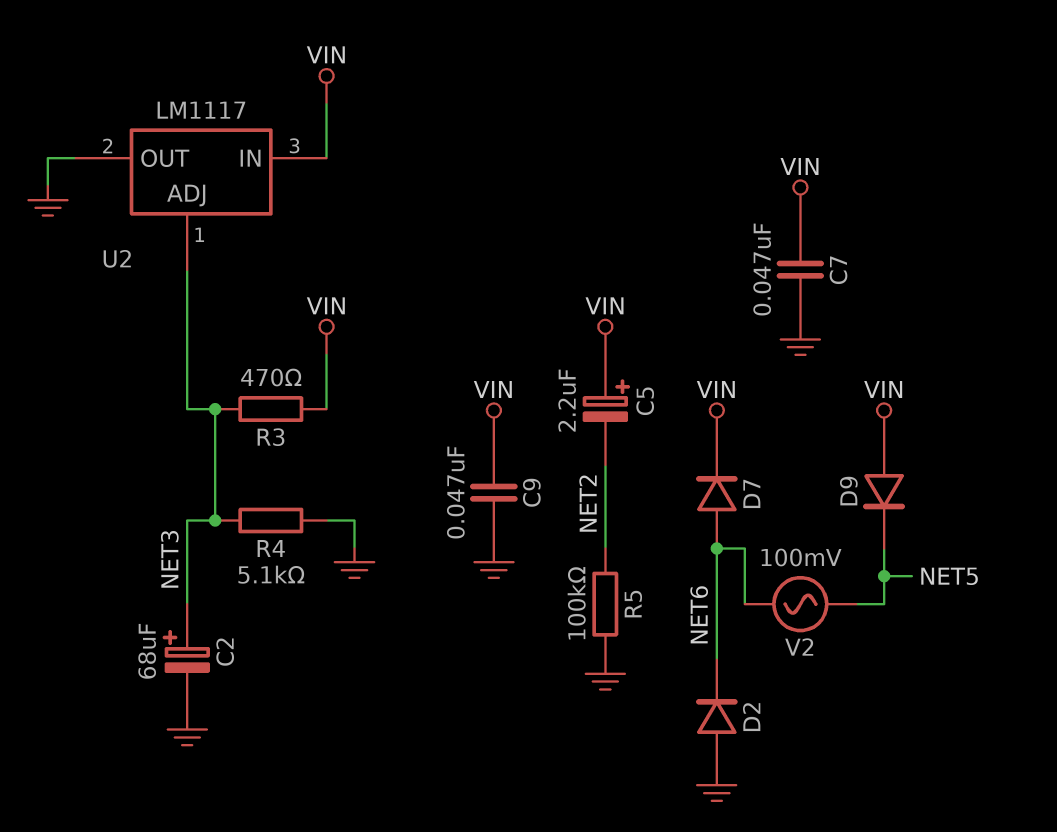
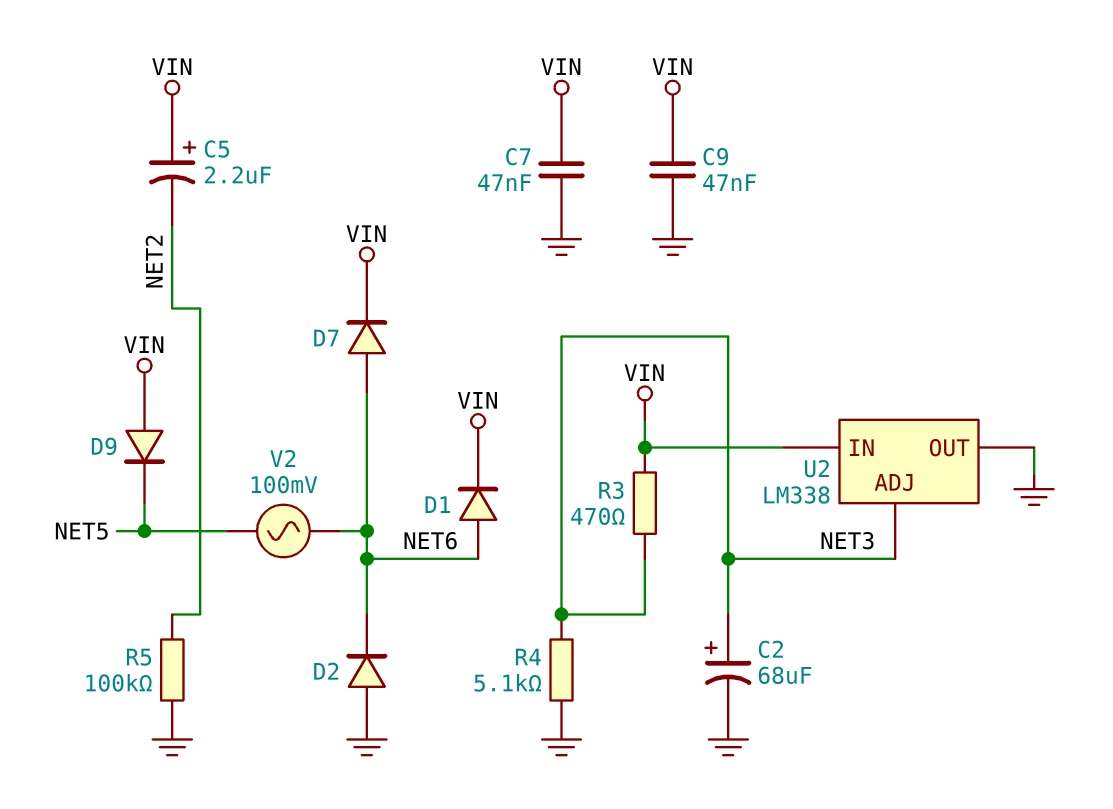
D1: none -> diode (A NET6, K VIN)
U2: LM1117 -> LM338

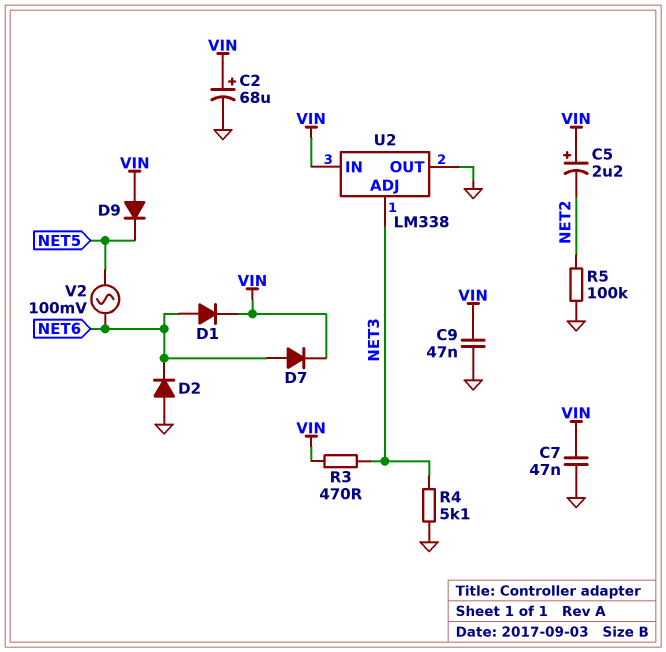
C2: 68uF (plus NET3, minus GND) -> 68uF (plus VIN, minus GND)

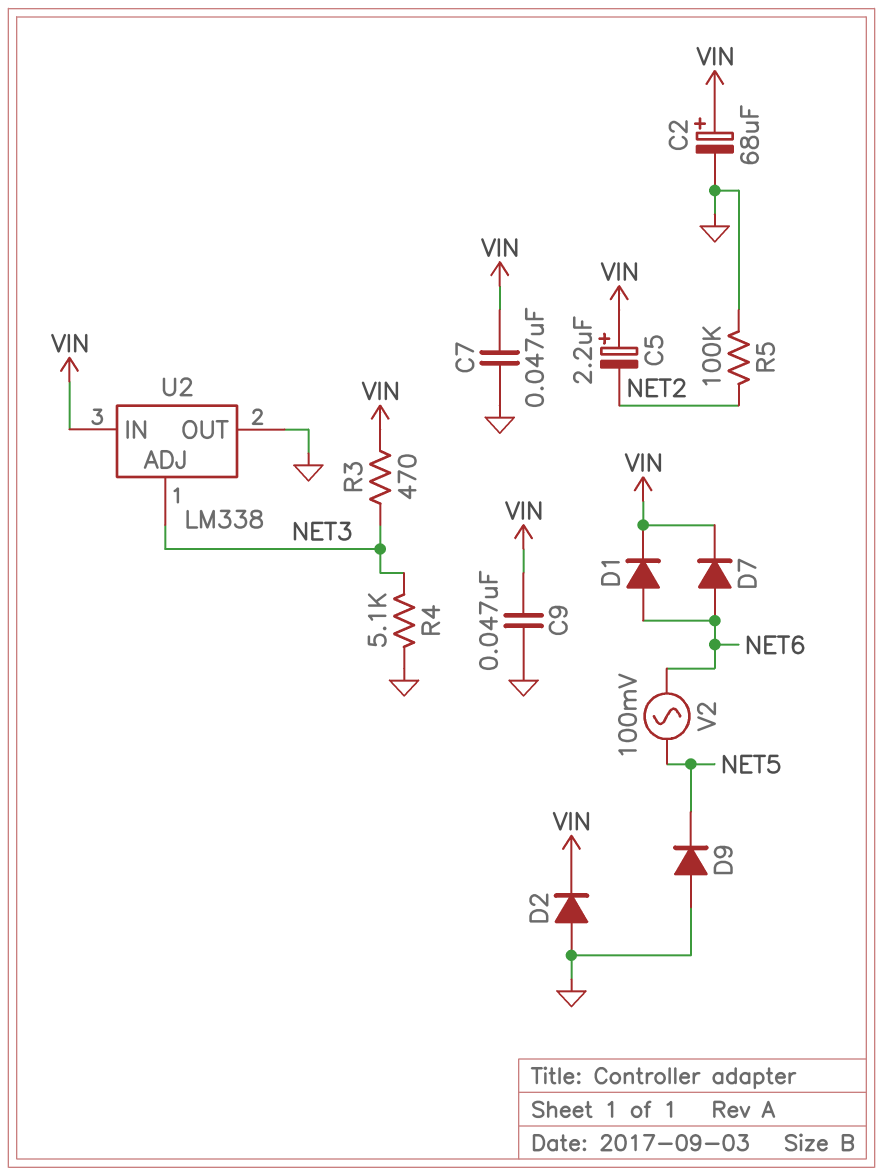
D2: diode (A GND, K NET6) -> diode (A GND, K VIN)
D9: diode (A VIN, K NET5) -> diode (A GND, K NET5)

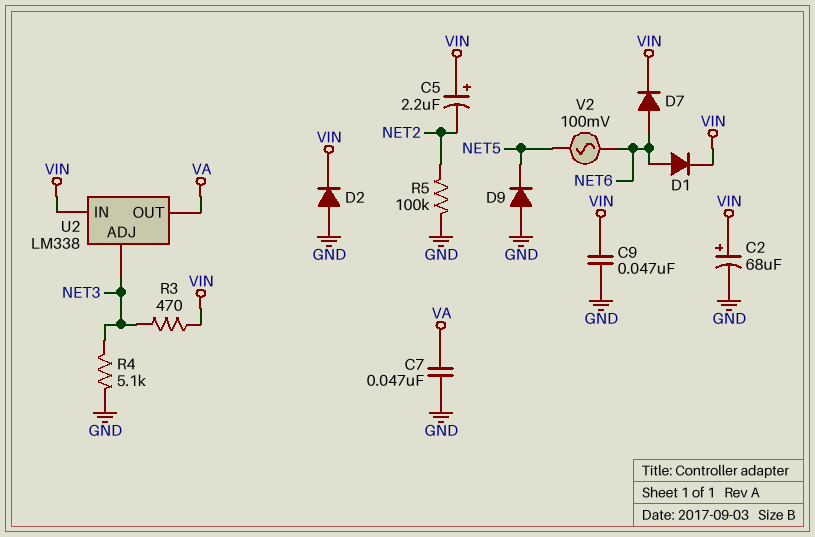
C7: 47nF (GND, VIN) -> 47nF (GND, VA)
U2 pin OUT: GND -> VA

